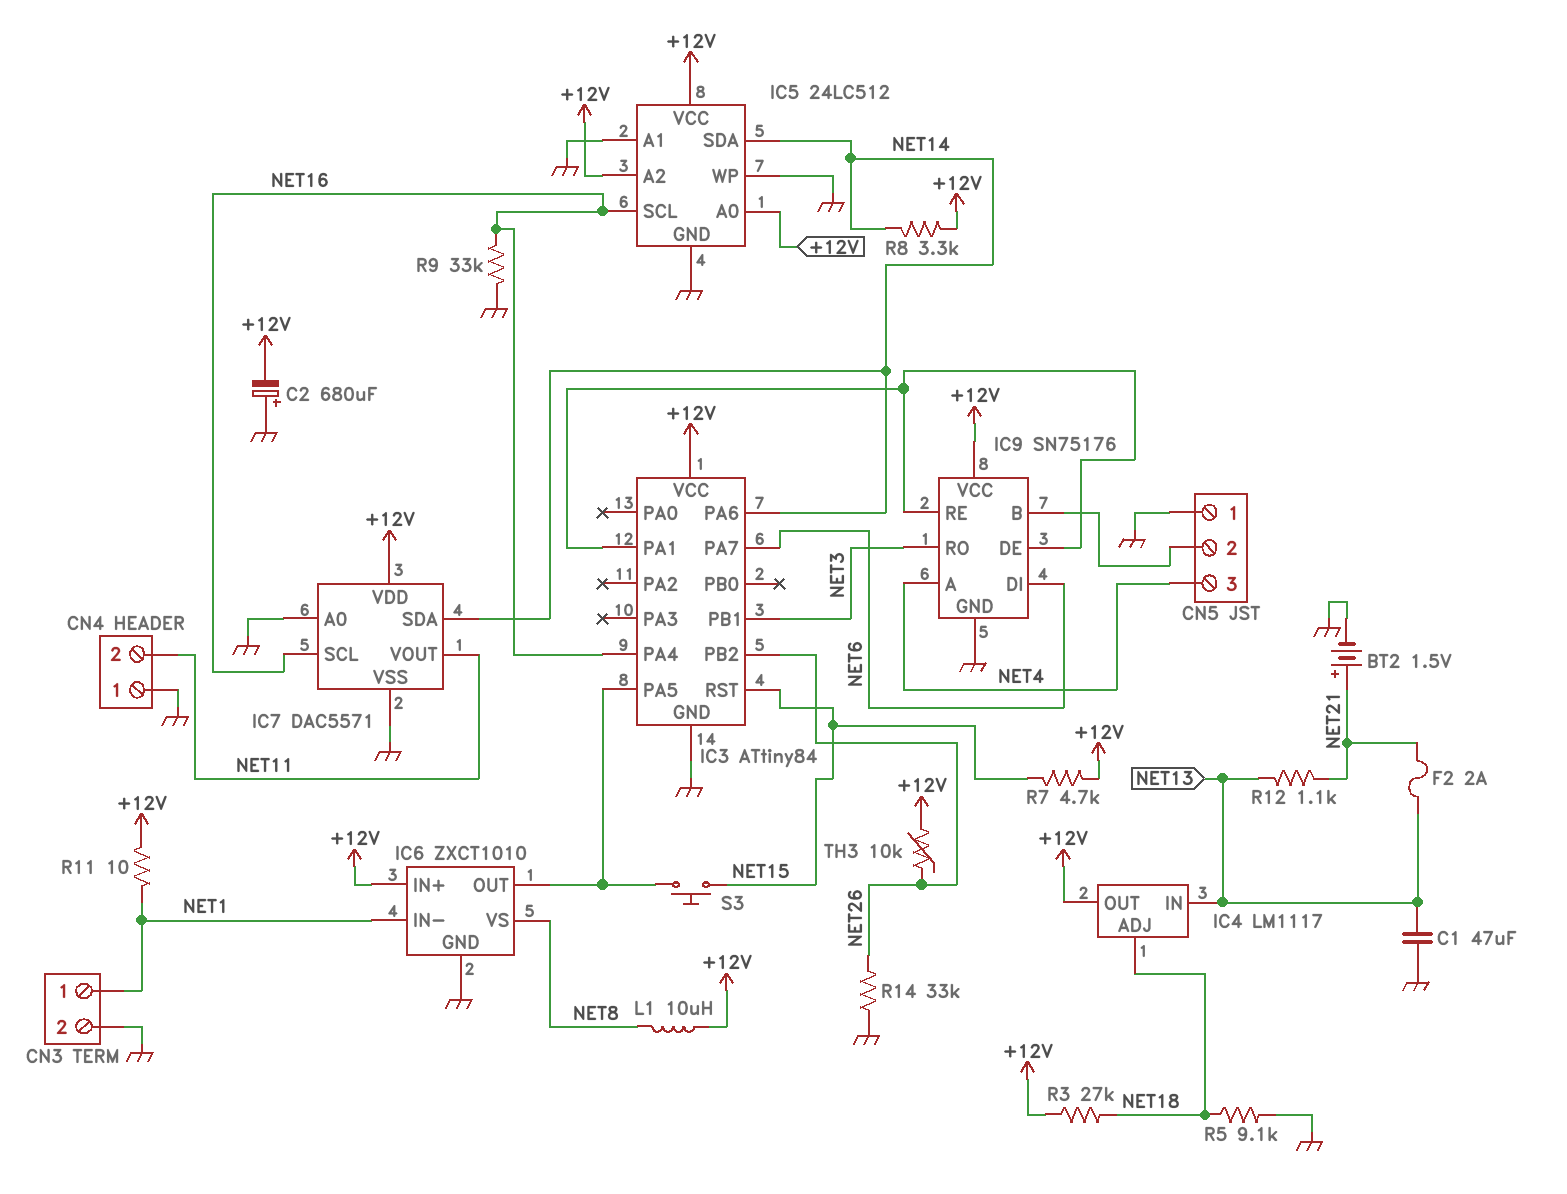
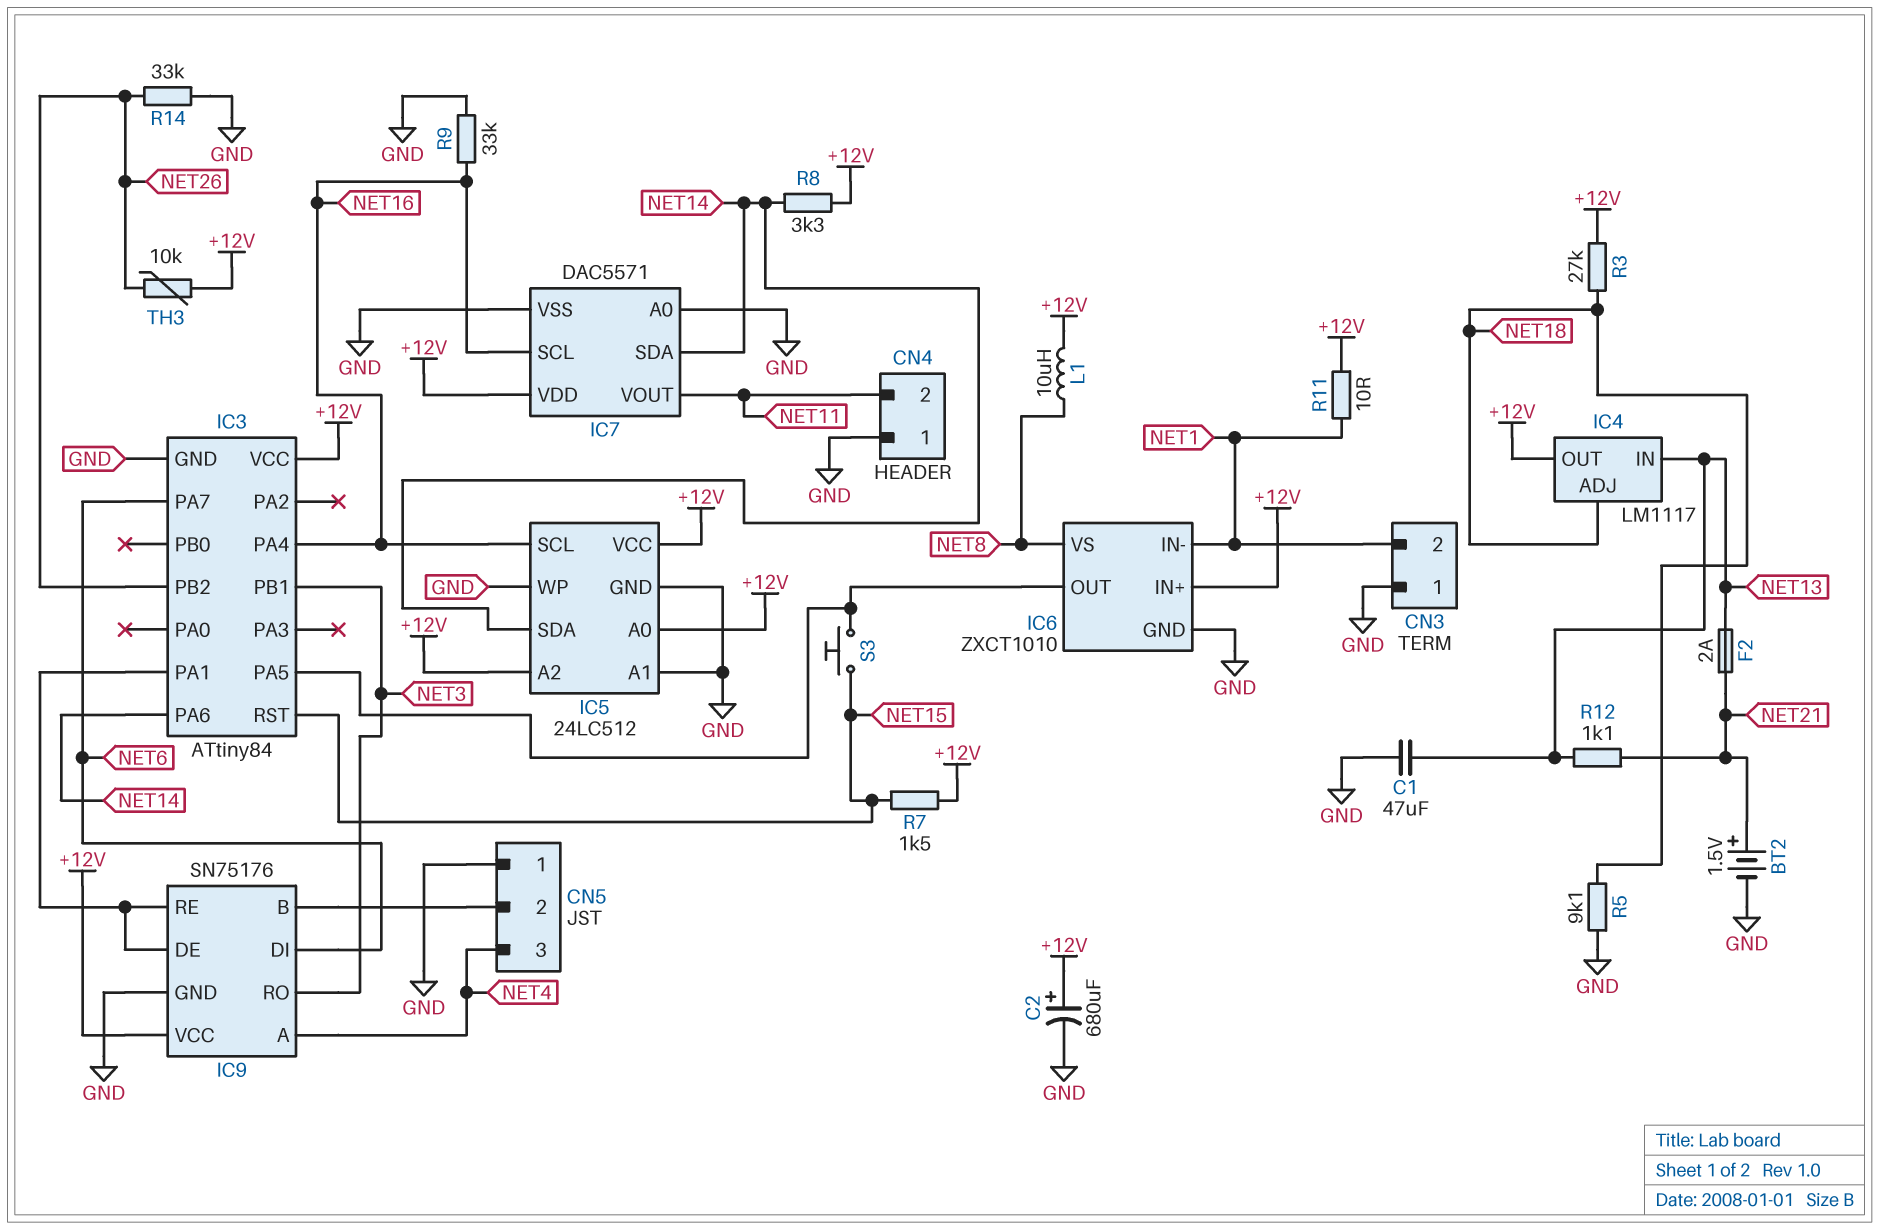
C2: 680uF (plus GND, minus +12V) -> 680uF (plus +12V, minus GND)
CN3 pin 1: NET1 -> GND
CN3 pin 2: GND -> NET1
R7: 4.7k (+12V, NET15) -> 1.5k (+12V, NET15)

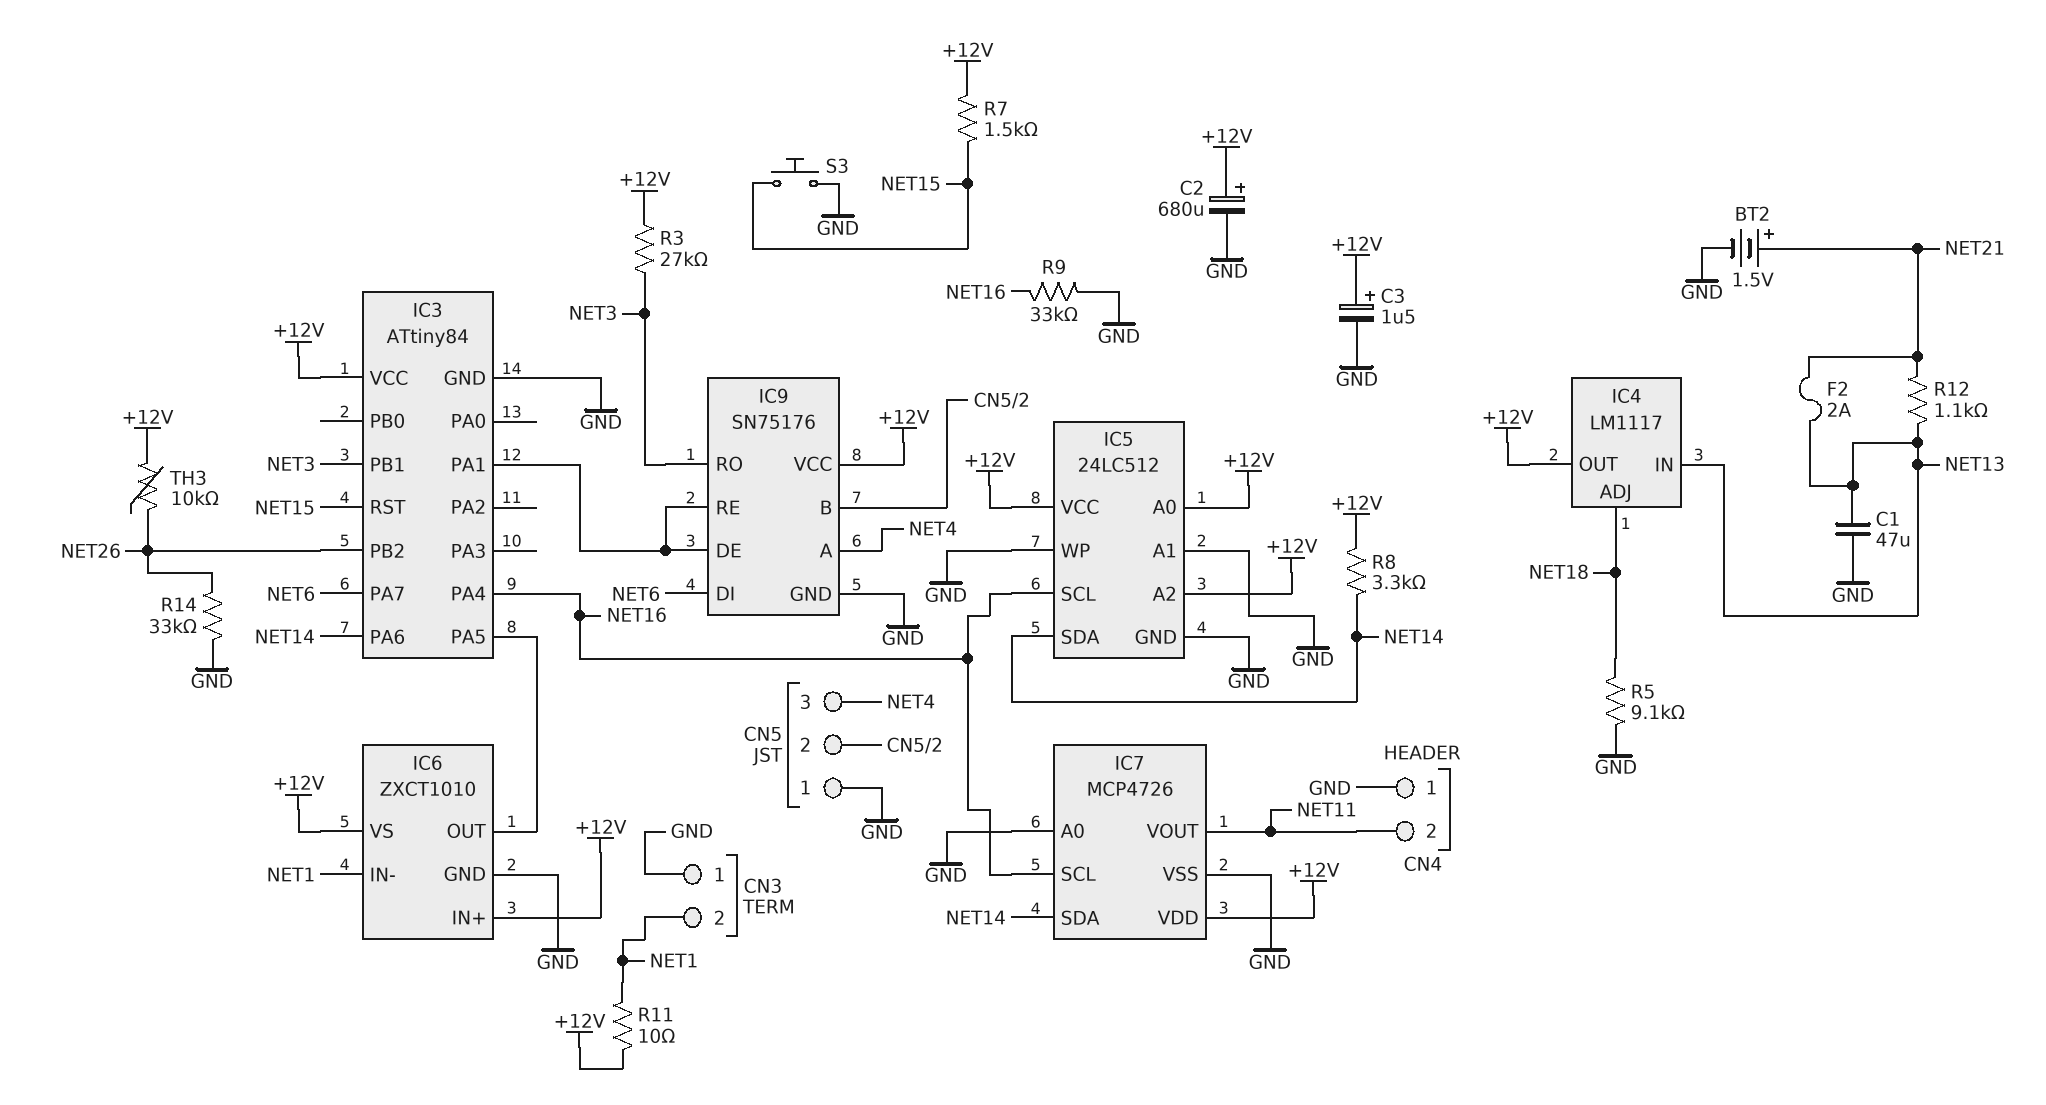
C3: none -> 1.5uF (plus +12V, minus GND)
IC6 pin VS: NET8 -> +12V
IC7: DAC5571 -> MCP4726
L1: 10uH (+12V, NET8) -> none
R3: 27k (+12V, NET18) -> 27k (+12V, NET3)
S3: button (IC3/PA5, NET15) -> button (GND, NET15)

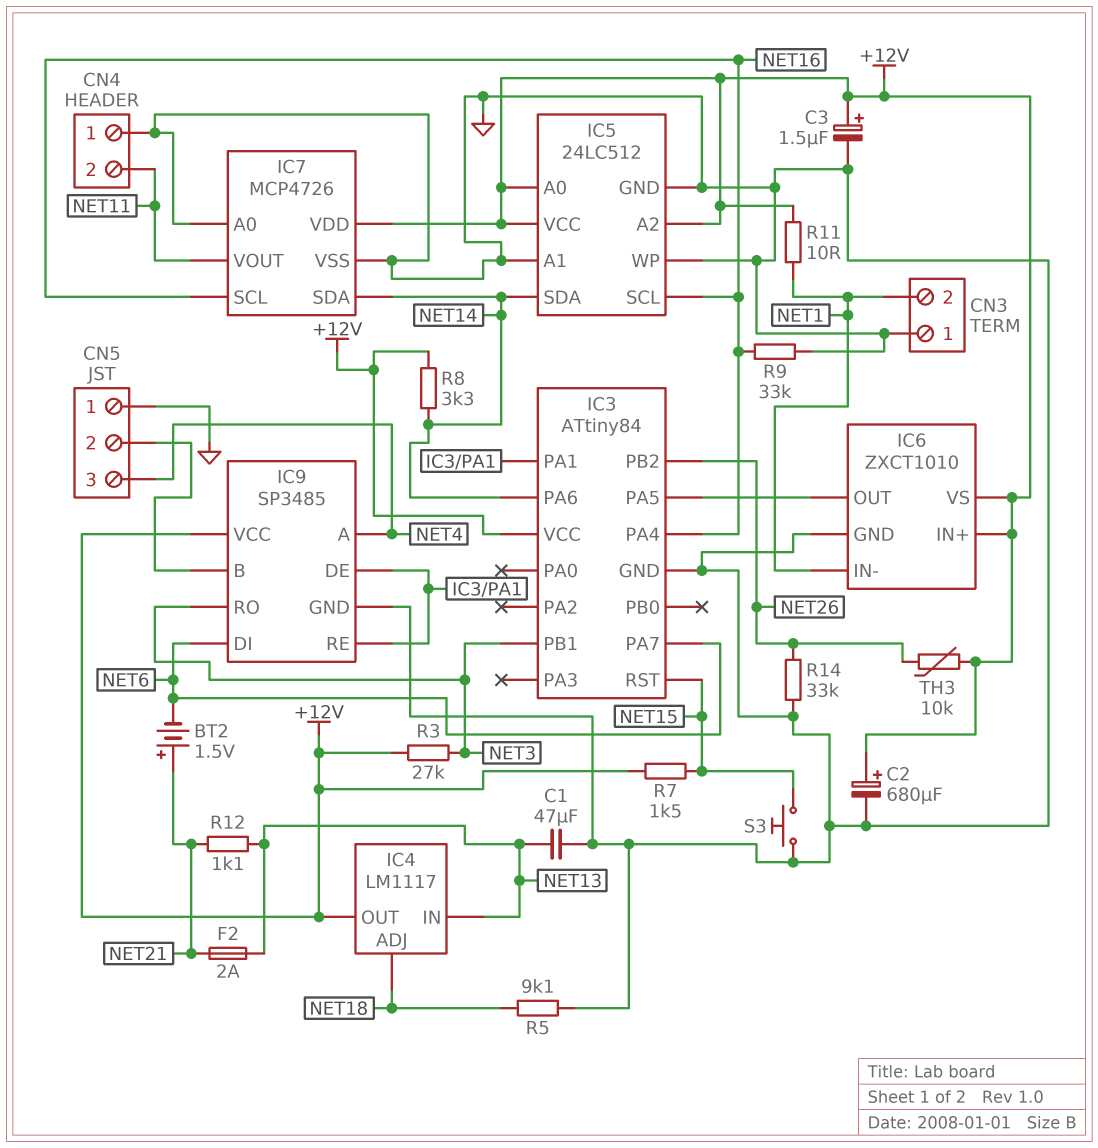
BT2: 1.5V (plus NET21, minus GND) -> 1.5V (plus NET21, minus NET6)
IC9: SN75176 -> SP3485

